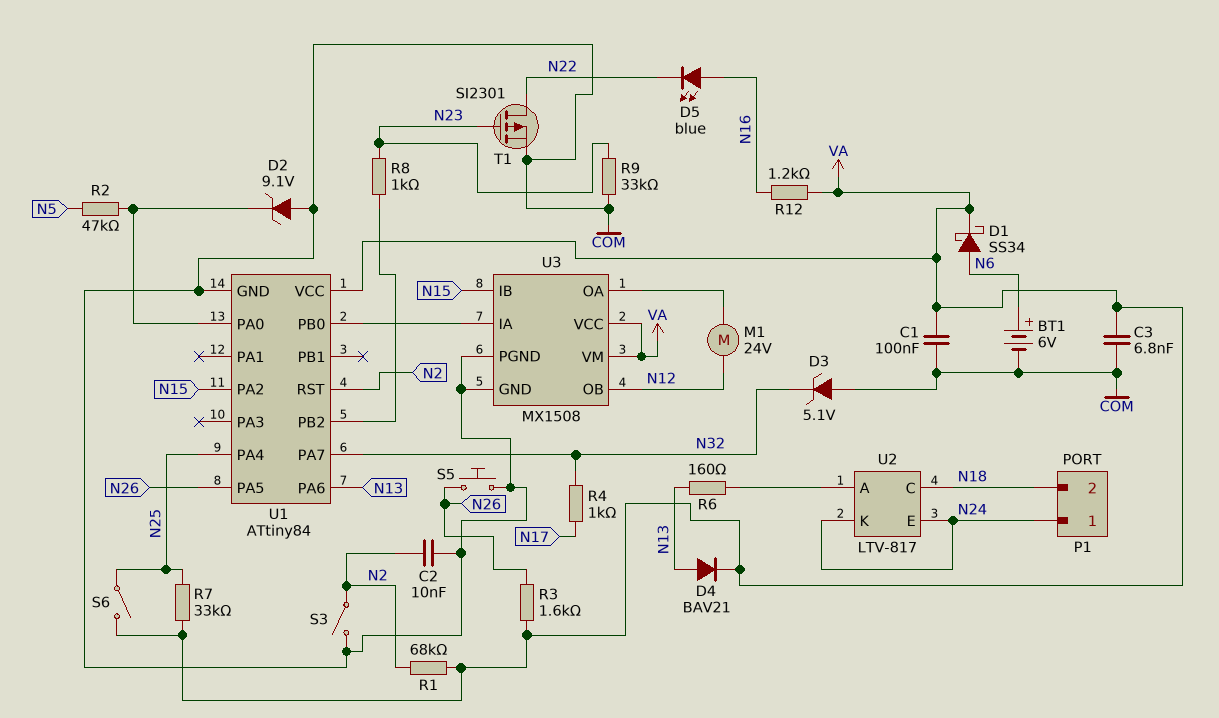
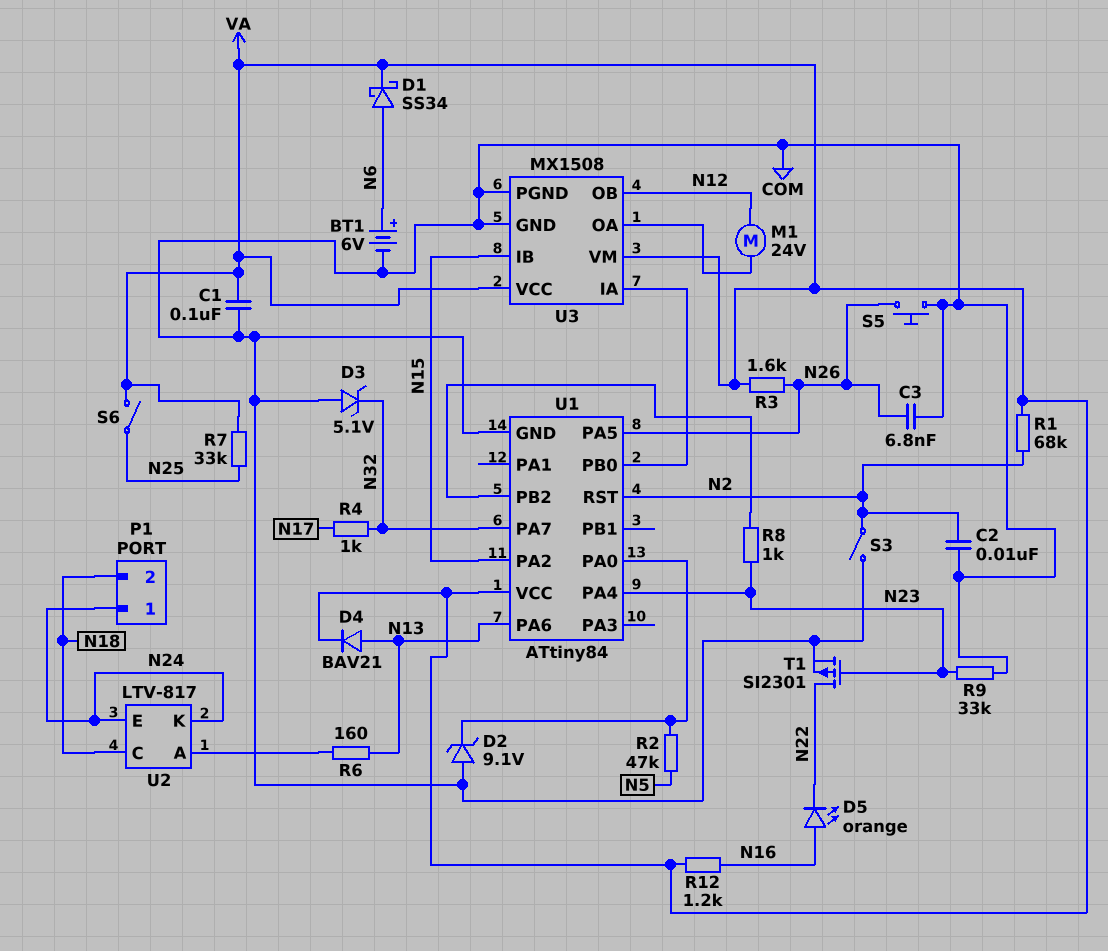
C3: 6.8nF (COM, VA) -> 6.8nF (COM, N26)
D5: LED blue (A N16, K N22) -> LED orange (A N16, K N22)
U1 pin PA4: N25 -> N23

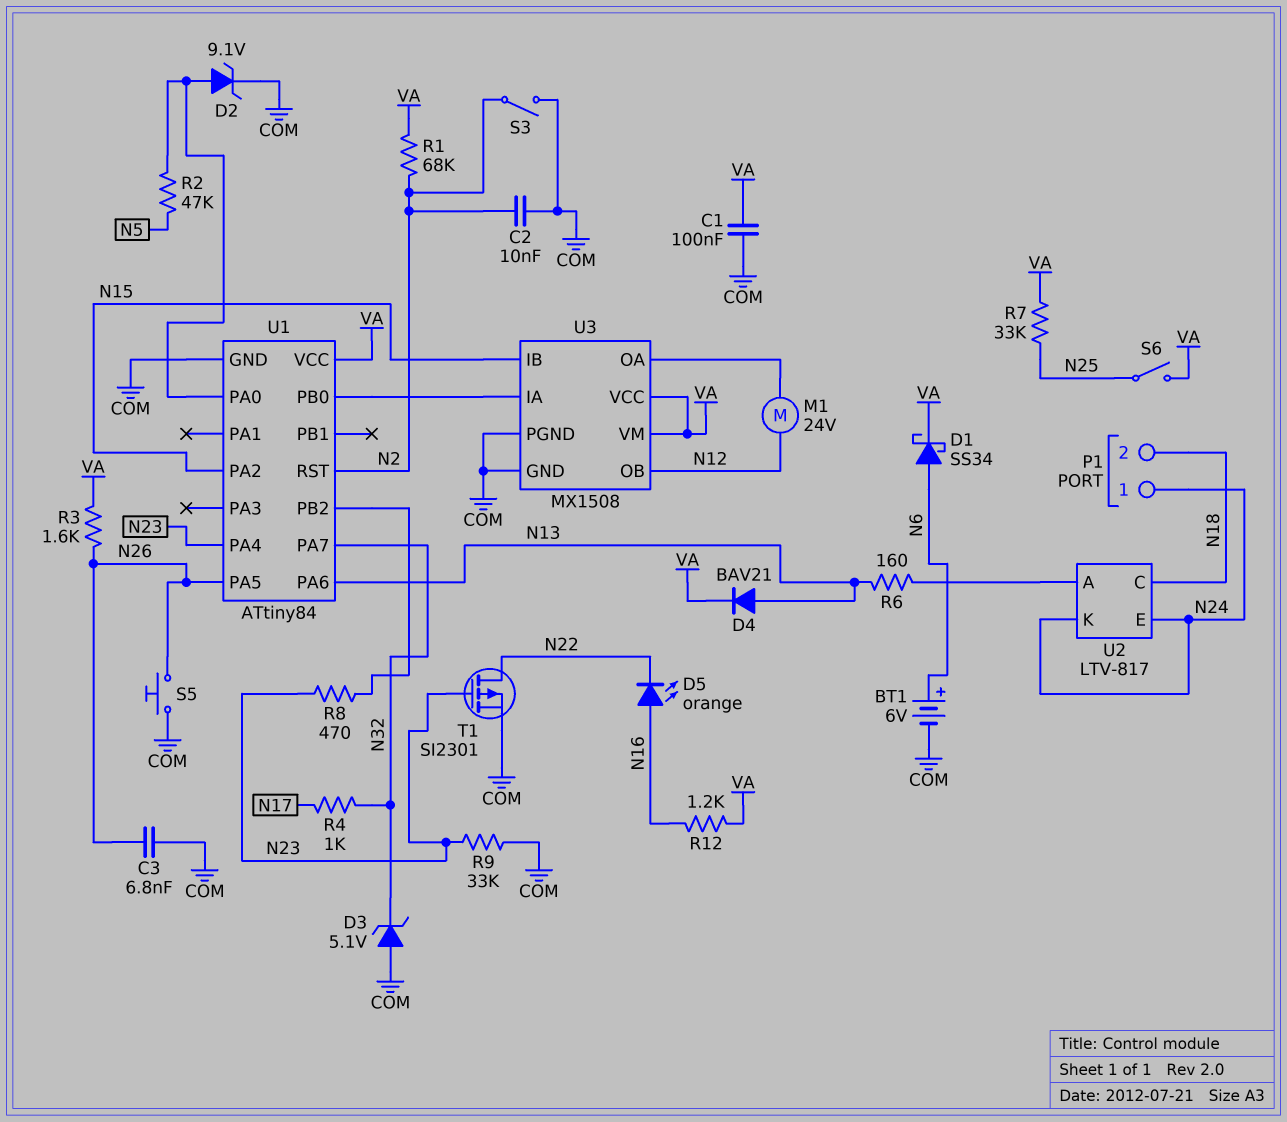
D2: zener 9.1V (A COM, K U1/PA0) -> zener 9.1V (A U1/PA0, K COM)
R8: 1k (N23, U1/PB2) -> 470 (N23, U1/PB2)

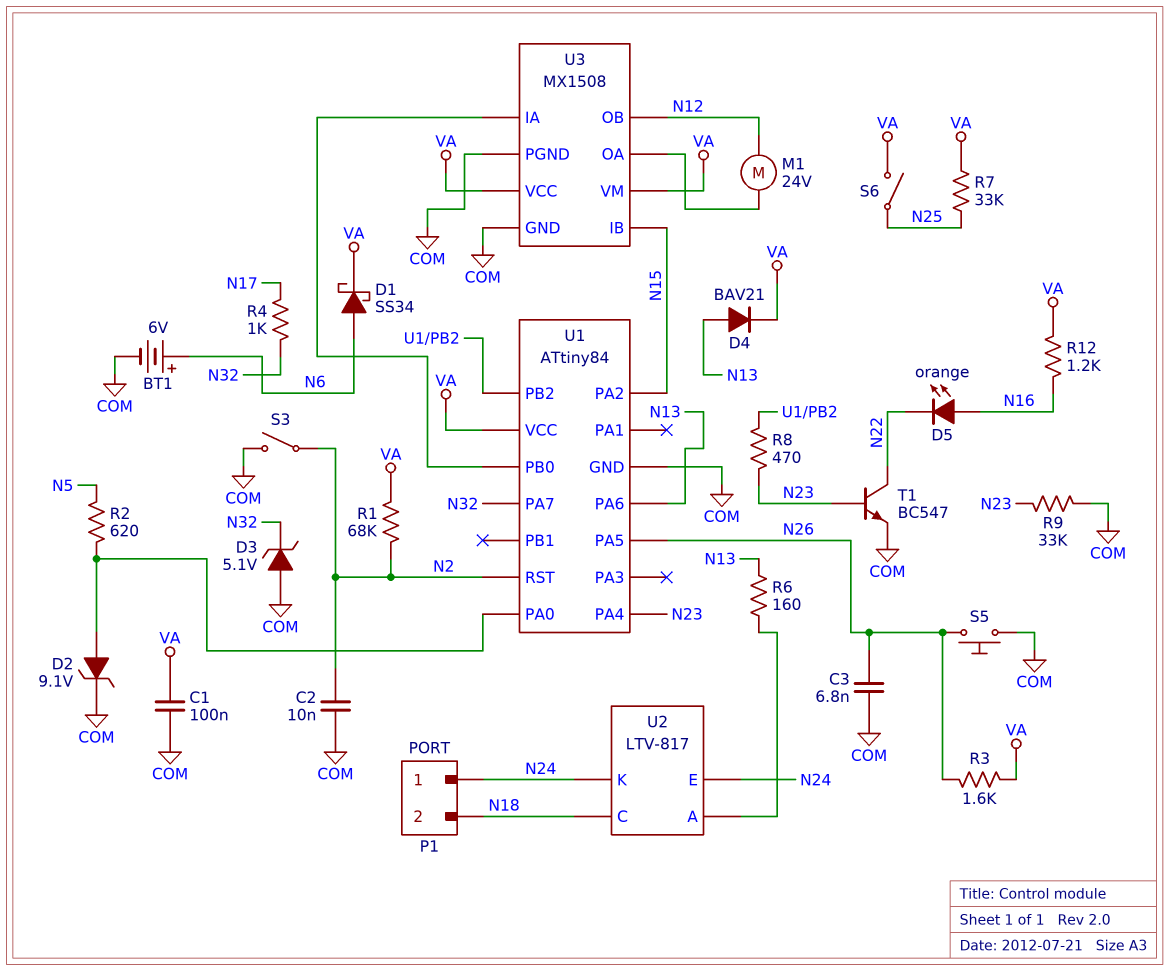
R2: 47k (N5, U1/PA0) -> 620 (N5, U1/PA0)
T1: PMOS SI2301 (G N23, D N22, S COM) -> NPN BC547 (B N23, C N22, E COM)

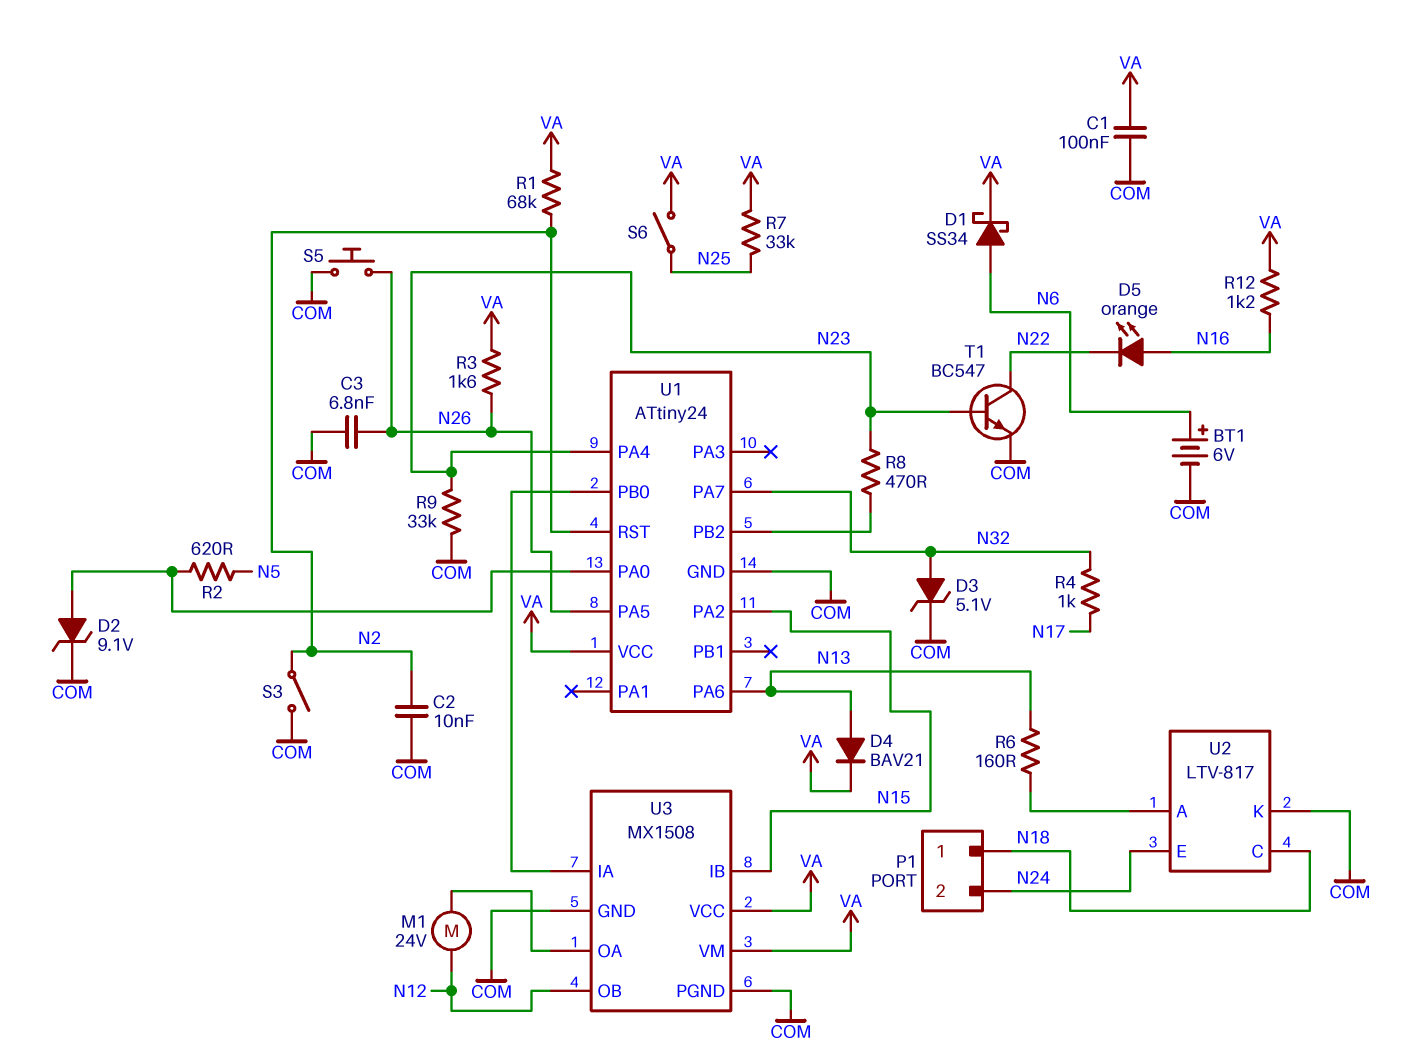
D3: zener 5.1V (A COM, K N32) -> zener 5.1V (A N32, K COM)
P1 pin 1: N24 -> N18
P1 pin 2: N18 -> N24
U1: ATtiny84 -> ATtiny24
U2 pin K: N24 -> COM

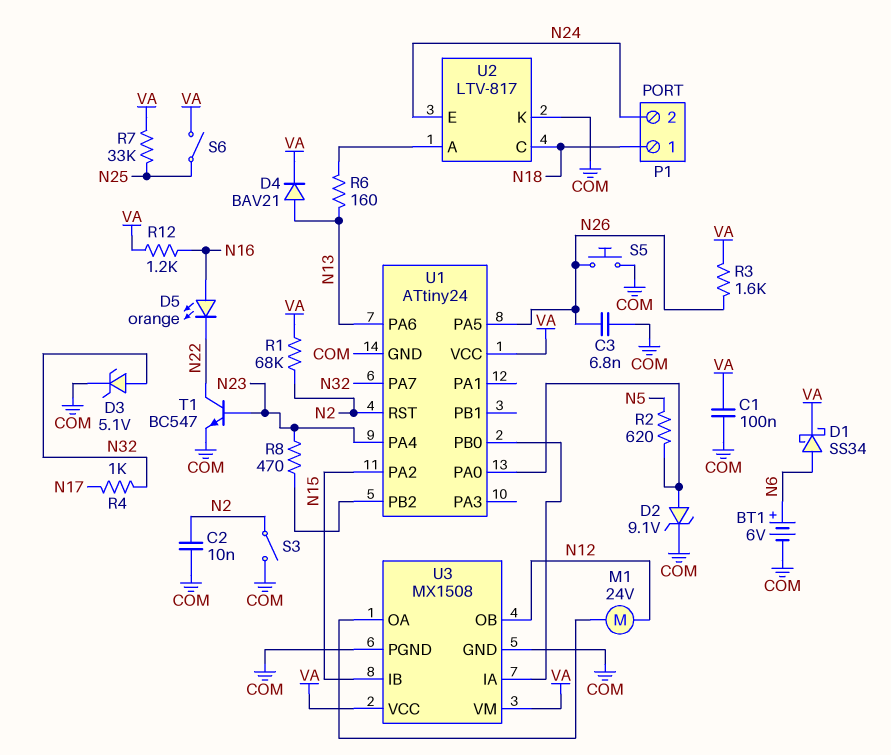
R9: 33k (COM, N23) -> none

